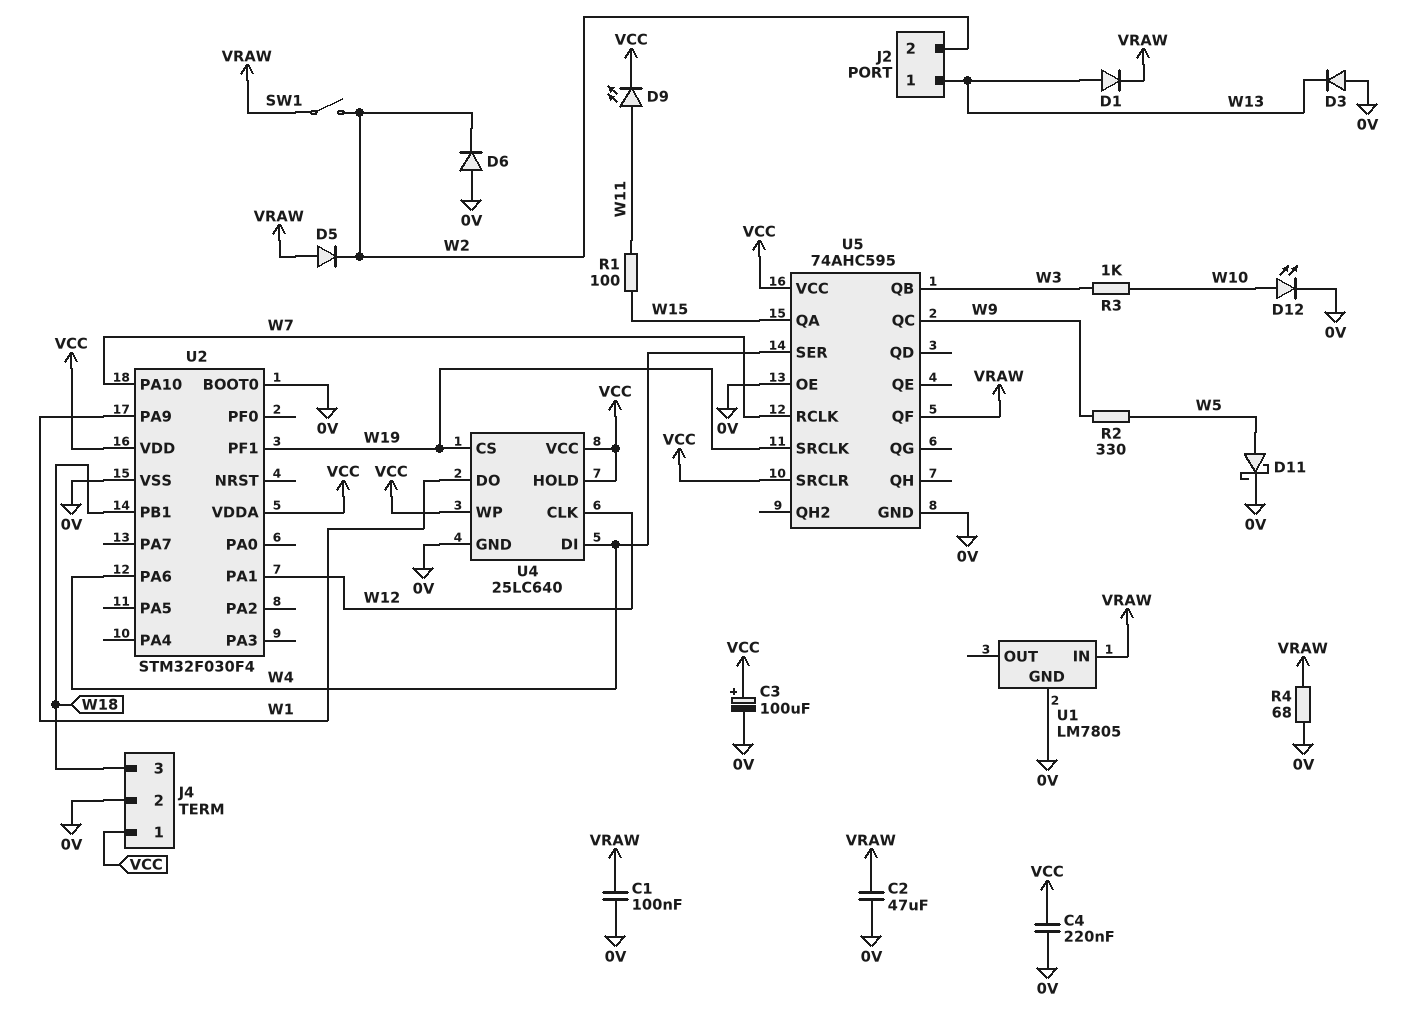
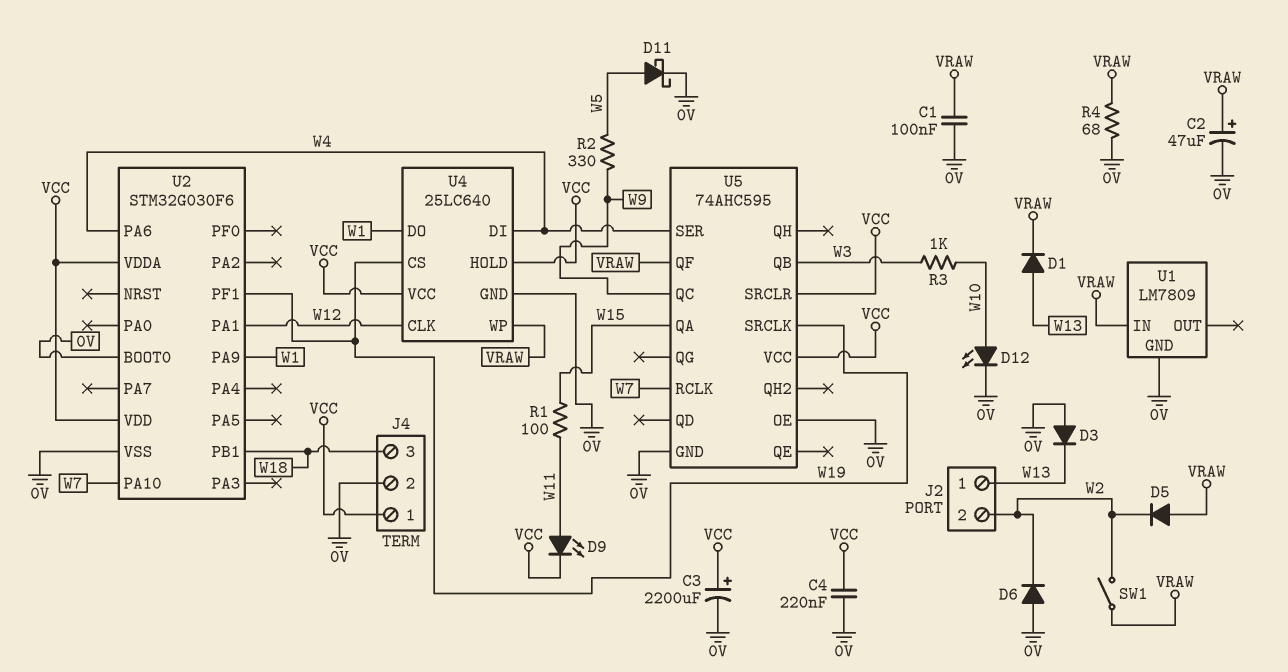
C2: 47uF (0V, VRAW) -> 47uF (plus VRAW, minus 0V)
C3: 100uF (plus VCC, minus 0V) -> 2200uF (plus VCC, minus 0V)
U1: LM7805 -> LM7809
U2: STM32F030F4 -> STM32G030F6
U4 pin WP: VCC -> VRAW

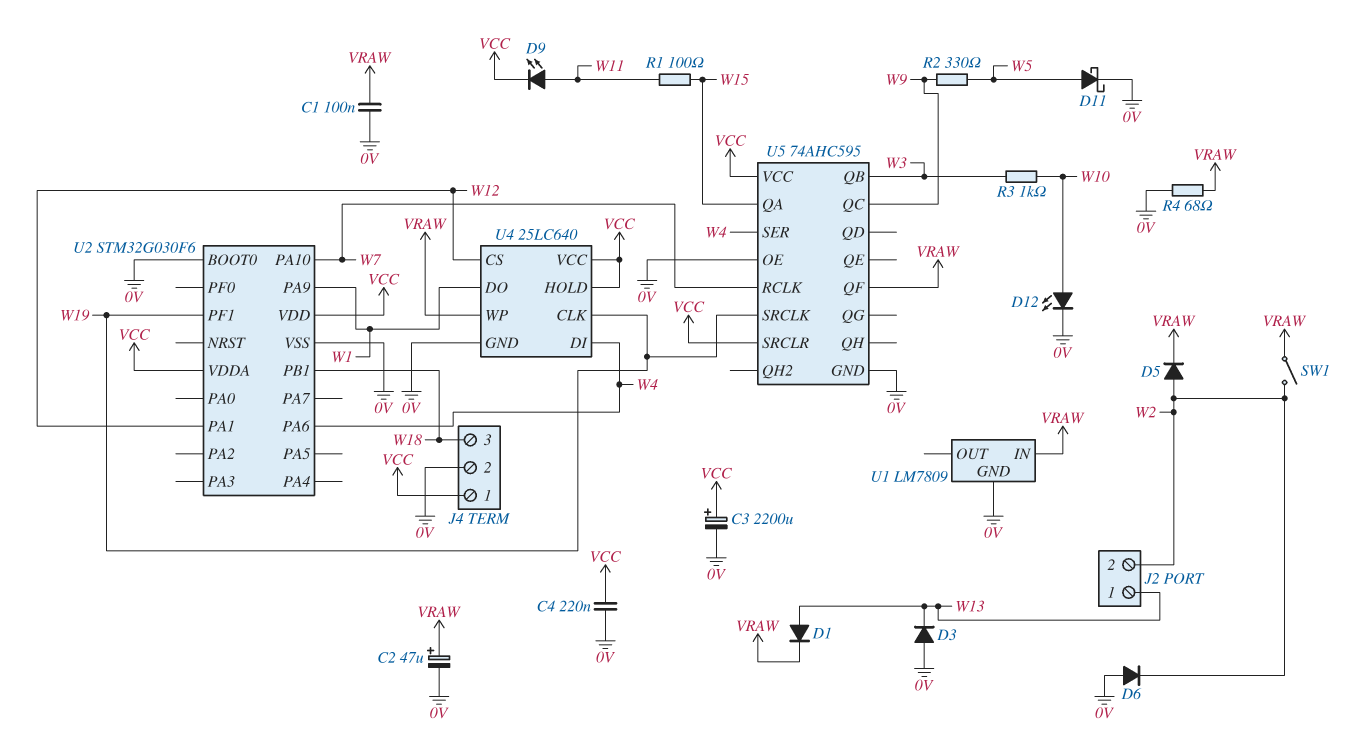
D5: diode (A VRAW, K W2) -> diode (A W2, K VRAW)
U4 pin CLK: W12 -> W19
U4 pin CS: W19 -> W12

